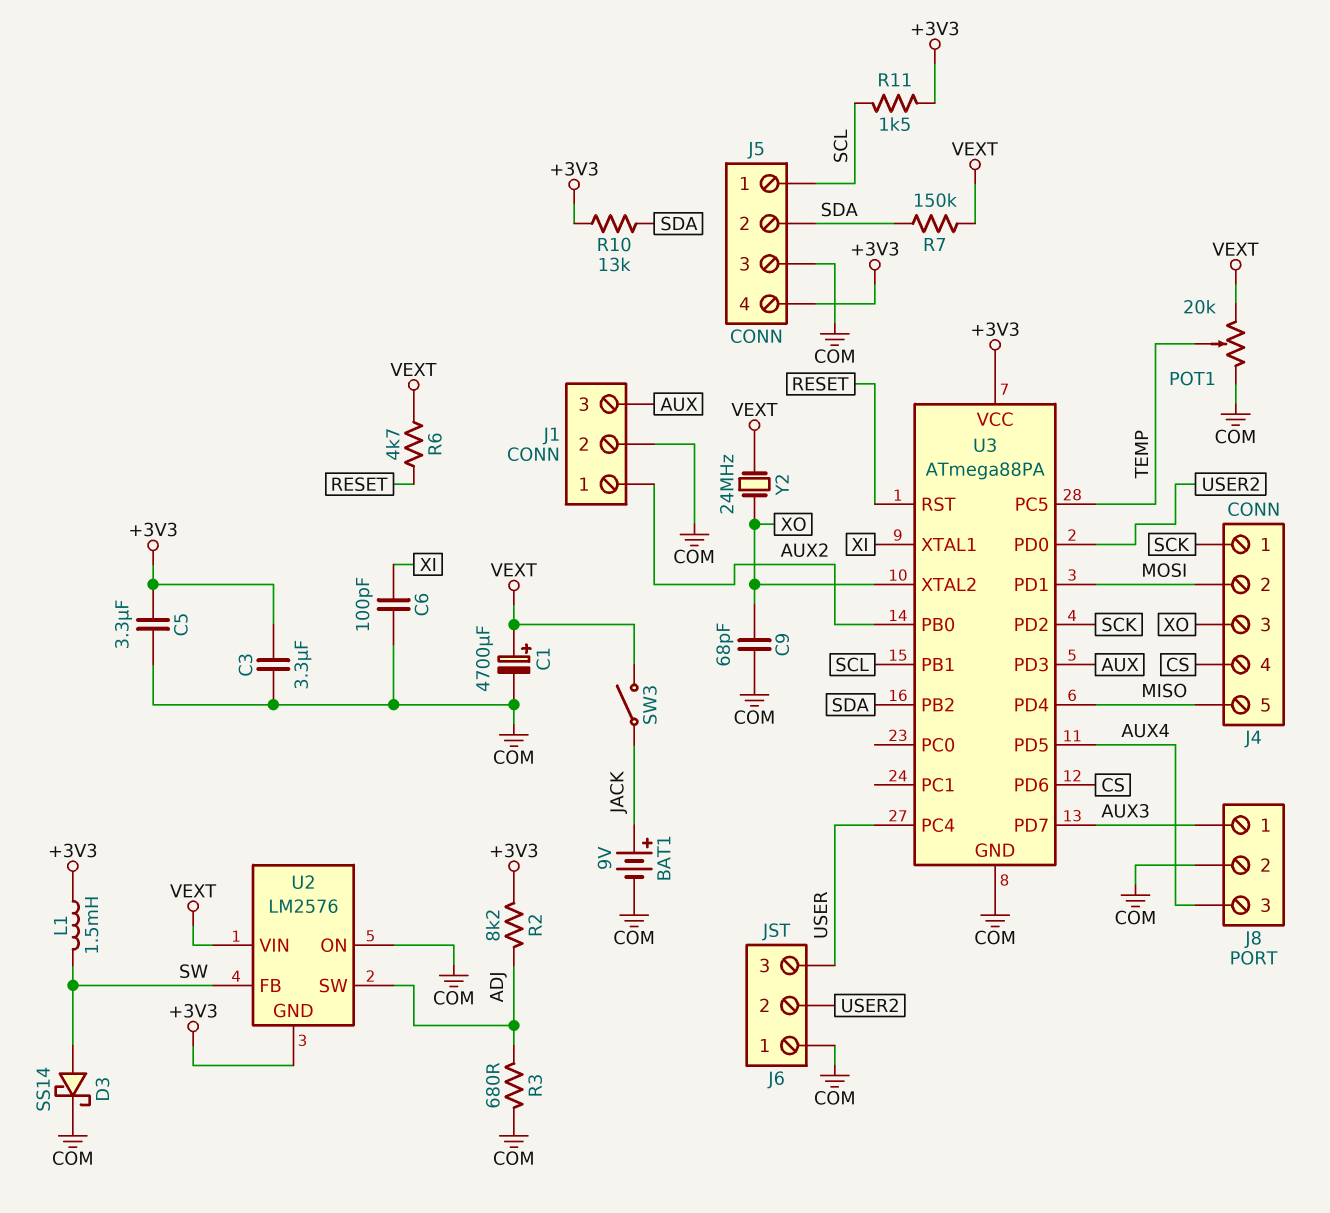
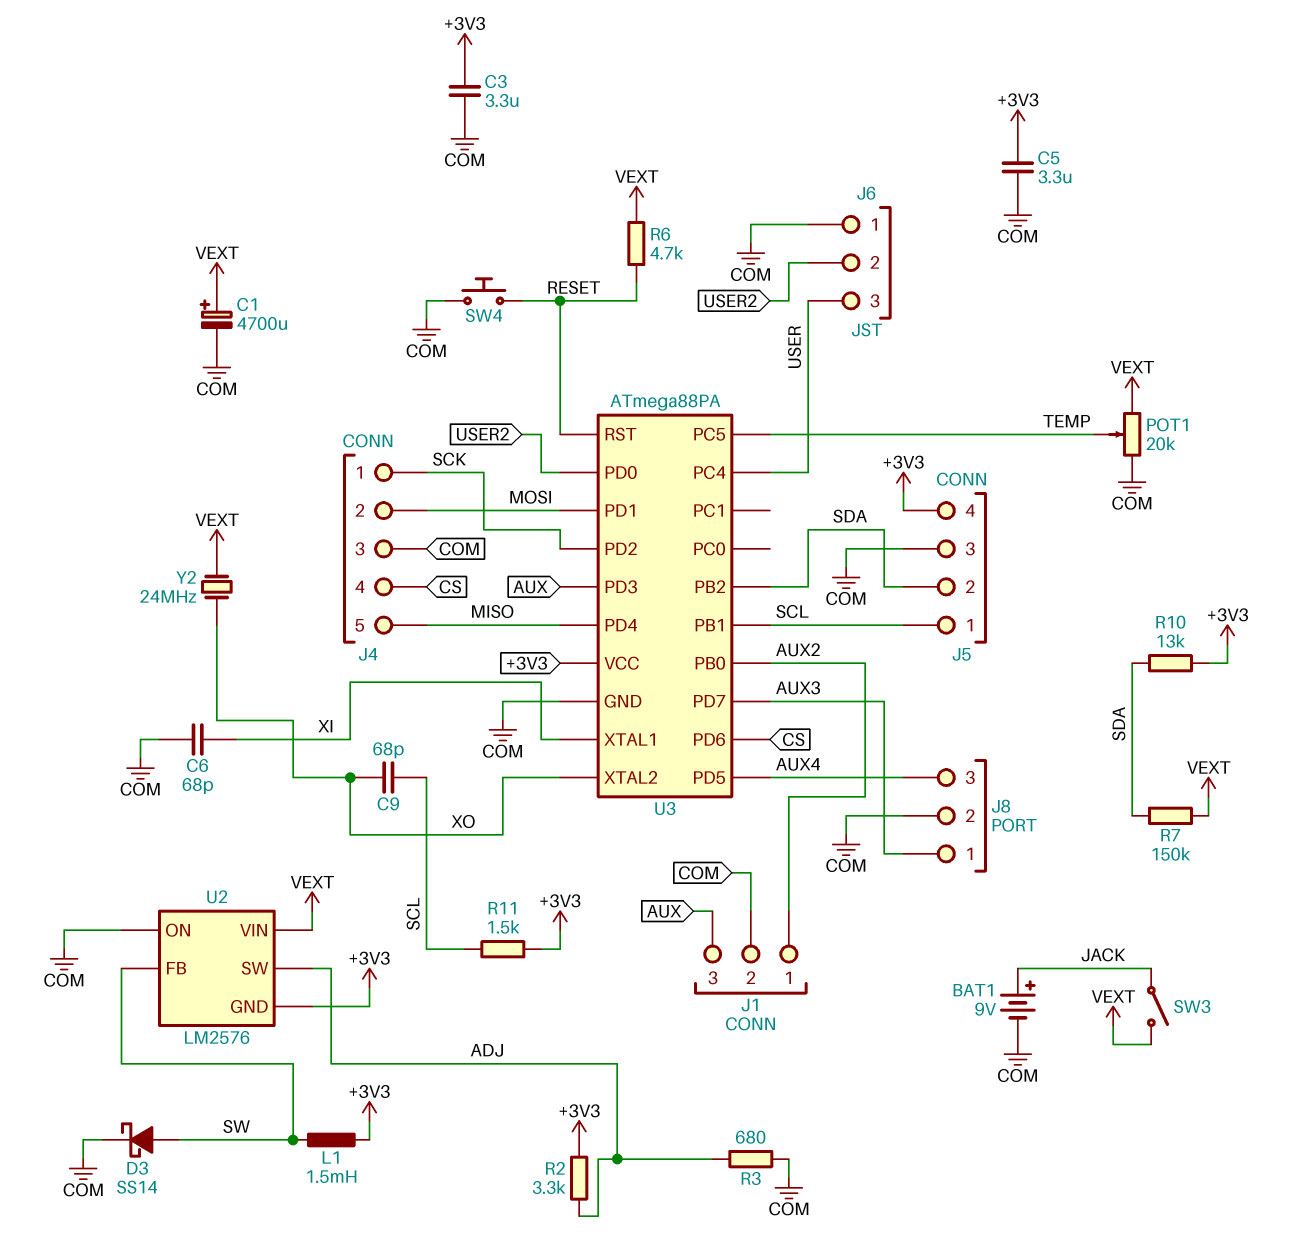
C6: 100pF (COM, XI) -> 68pF (COM, XI)
C9: 68pF (COM, XO) -> 68pF (SCL, XO)
J4 pin 3: XO -> COM
R2: 8.2k (+3V3, ADJ) -> 3.3k (+3V3, ADJ)
SW4: none -> button (COM, RESET)

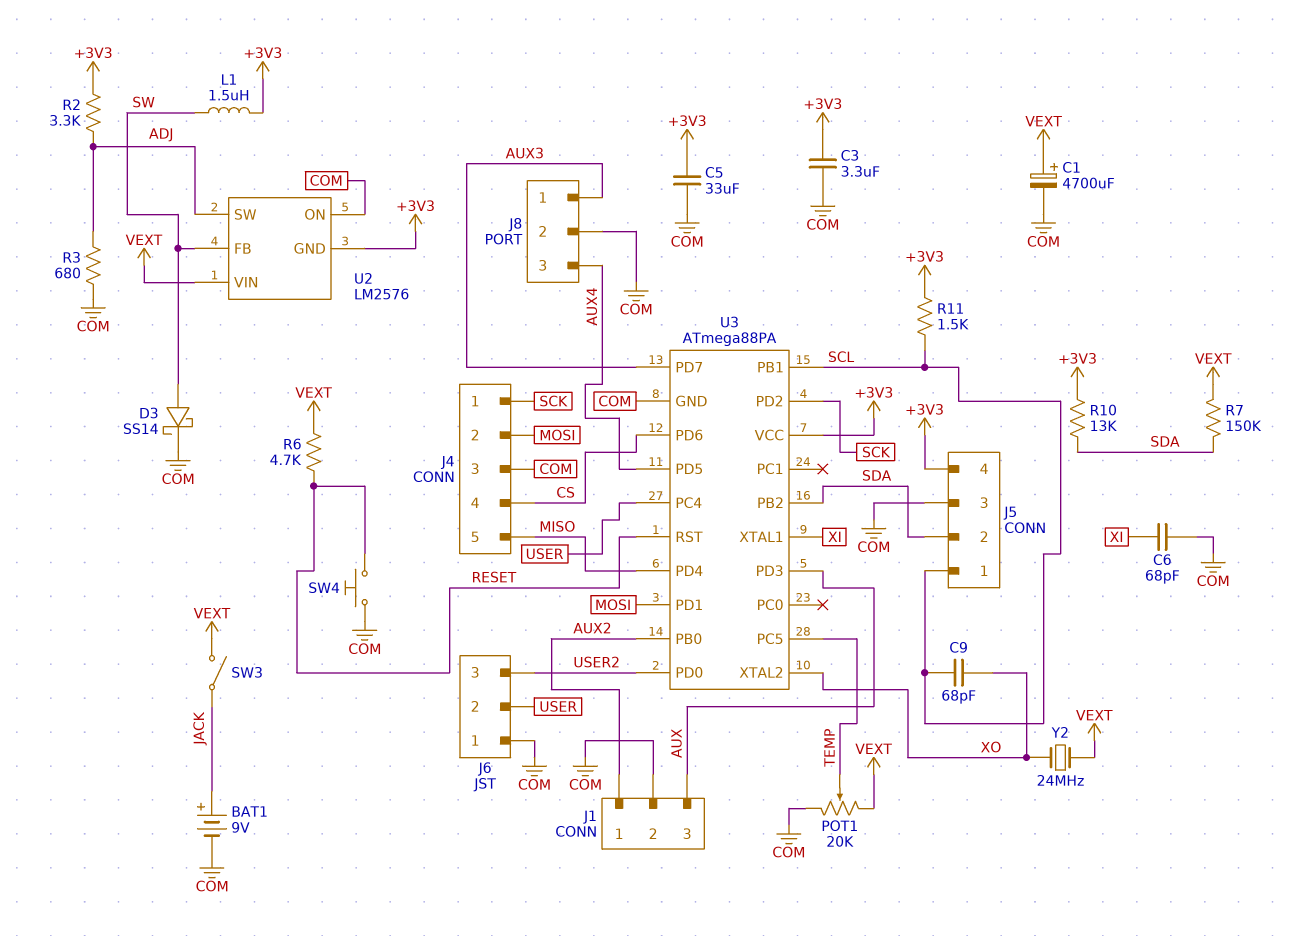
C5: 3.3uF (+3V3, COM) -> 33uF (+3V3, COM)
J6 pin 2: USER2 -> USER
J6 pin 3: USER -> USER2
L1: 1.5mH (+3V3, SW) -> 1.5uH (+3V3, SW)

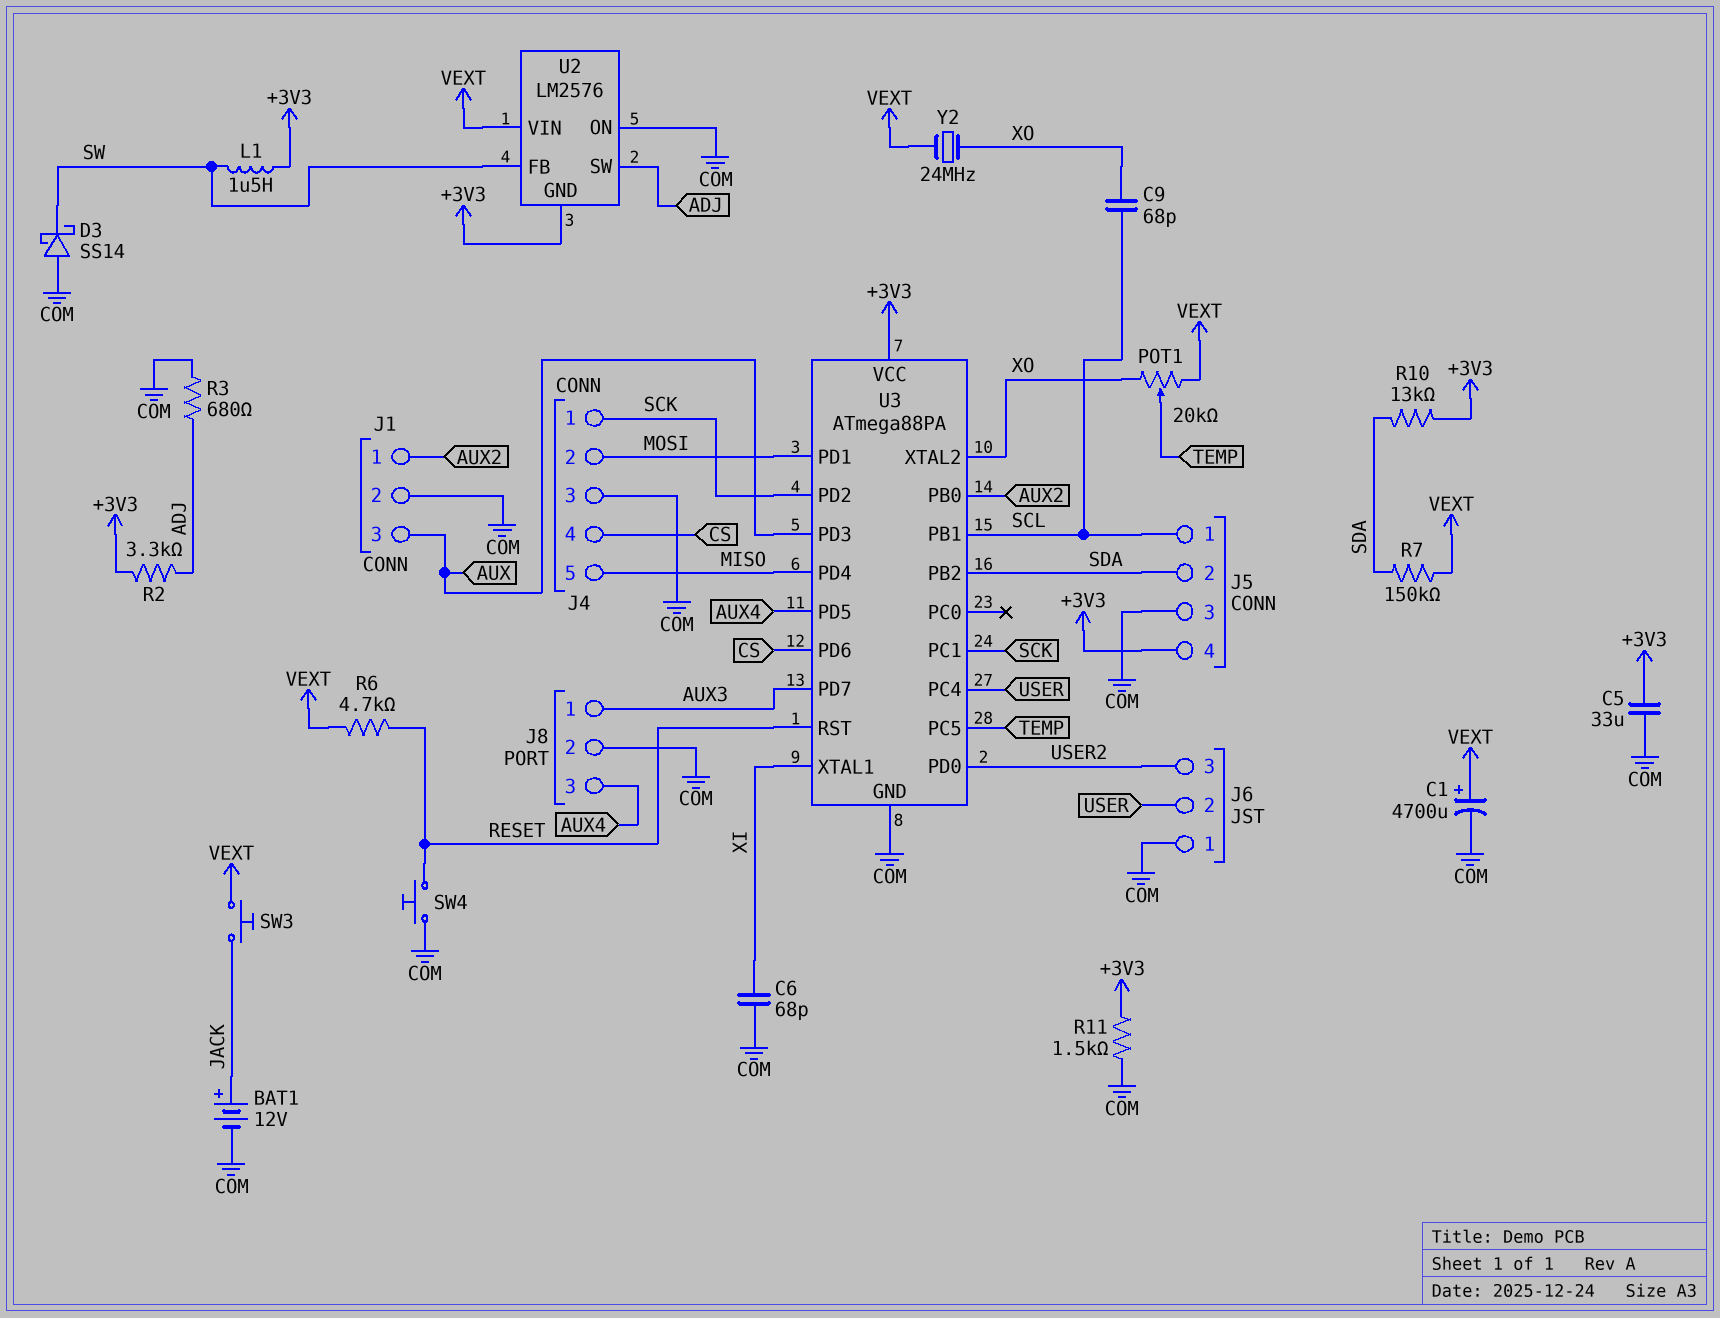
BAT1: 9V (plus JACK, minus COM) -> 12V (plus JACK, minus COM)
C3: 3.3uF (+3V3, COM) -> none
D3: schottky SS14 (A SW, K COM) -> schottky SS14 (A COM, K SW)
POT1: 20k (COM, VEXT, wiper TEMP) -> 20k (VEXT, XO, wiper TEMP)
R11: 1.5k (+3V3, SCL) -> 1.5k (+3V3, COM)
SW3: switch (JACK, VEXT) -> button (JACK, VEXT)
U3 pin PC1: none -> SCK

